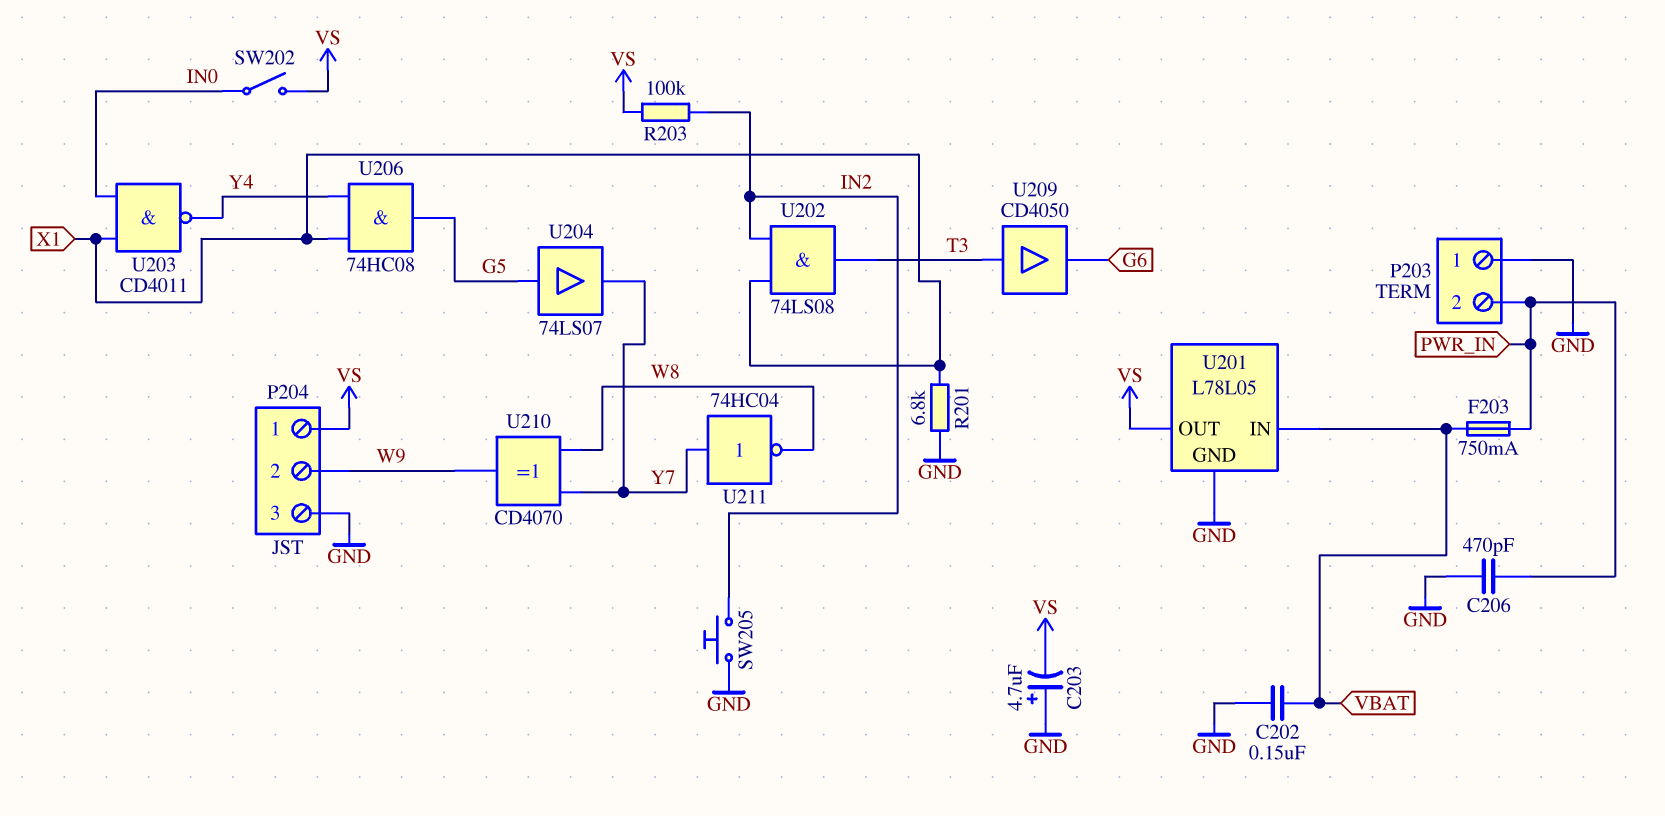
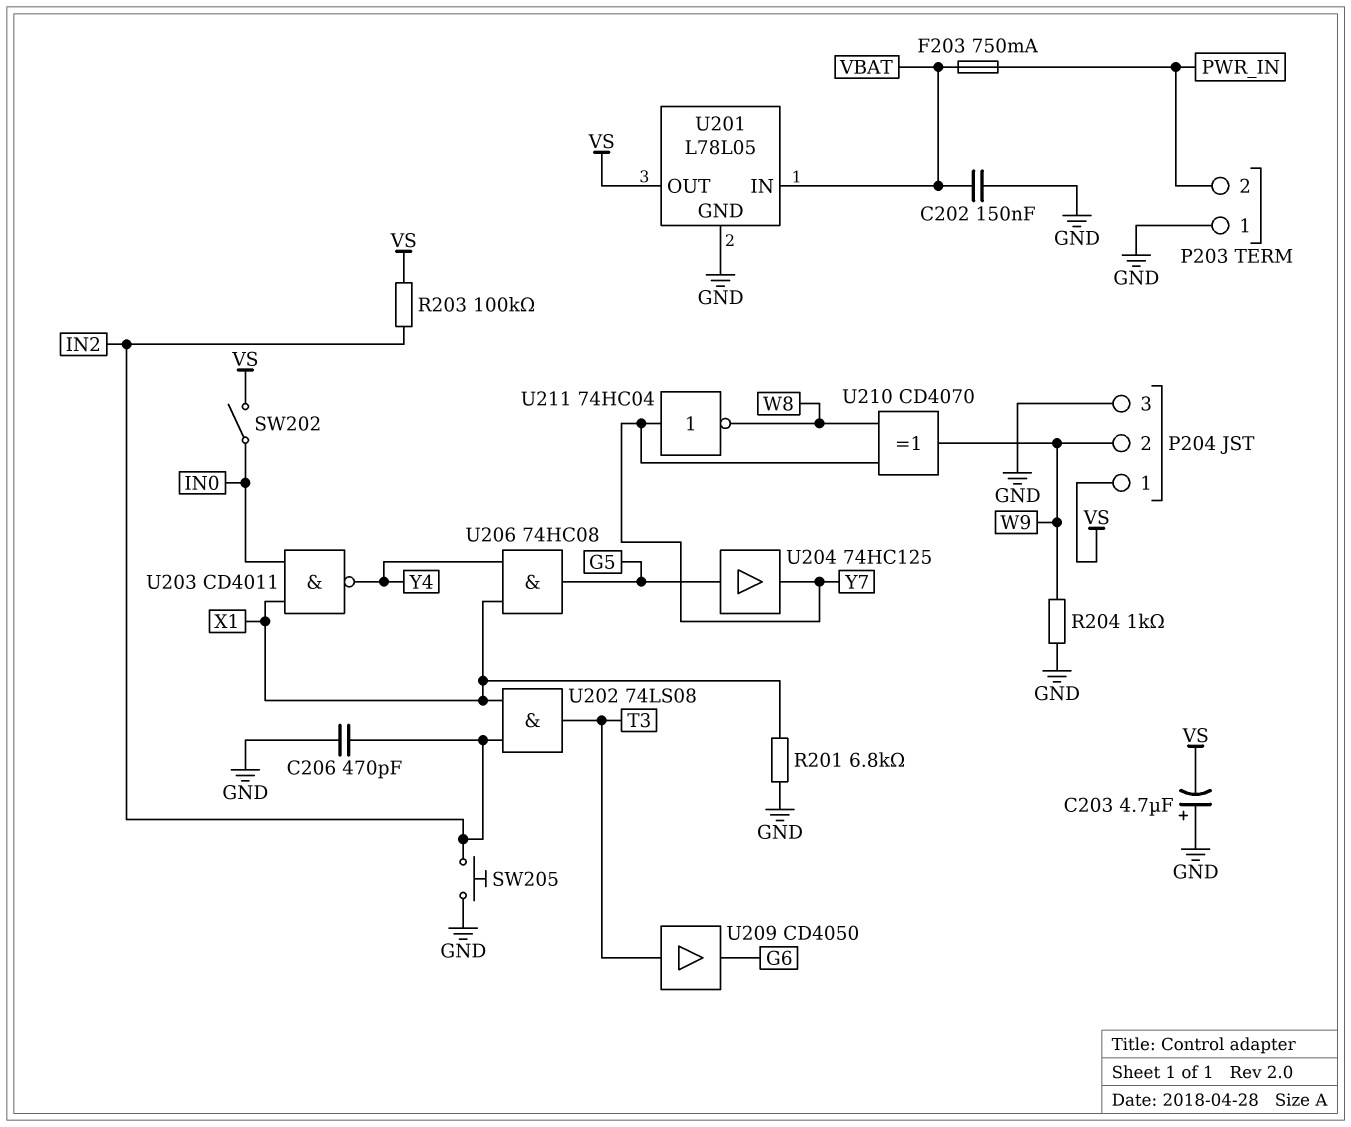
C206: 470pF (GND, PWR_IN) -> 470pF (GND, IN2)
R204: none -> 1k (GND, W9)
U204: buffer 74LS07 (in G5, out Y7) -> buffer 74HC125 (in G5, out Y7)

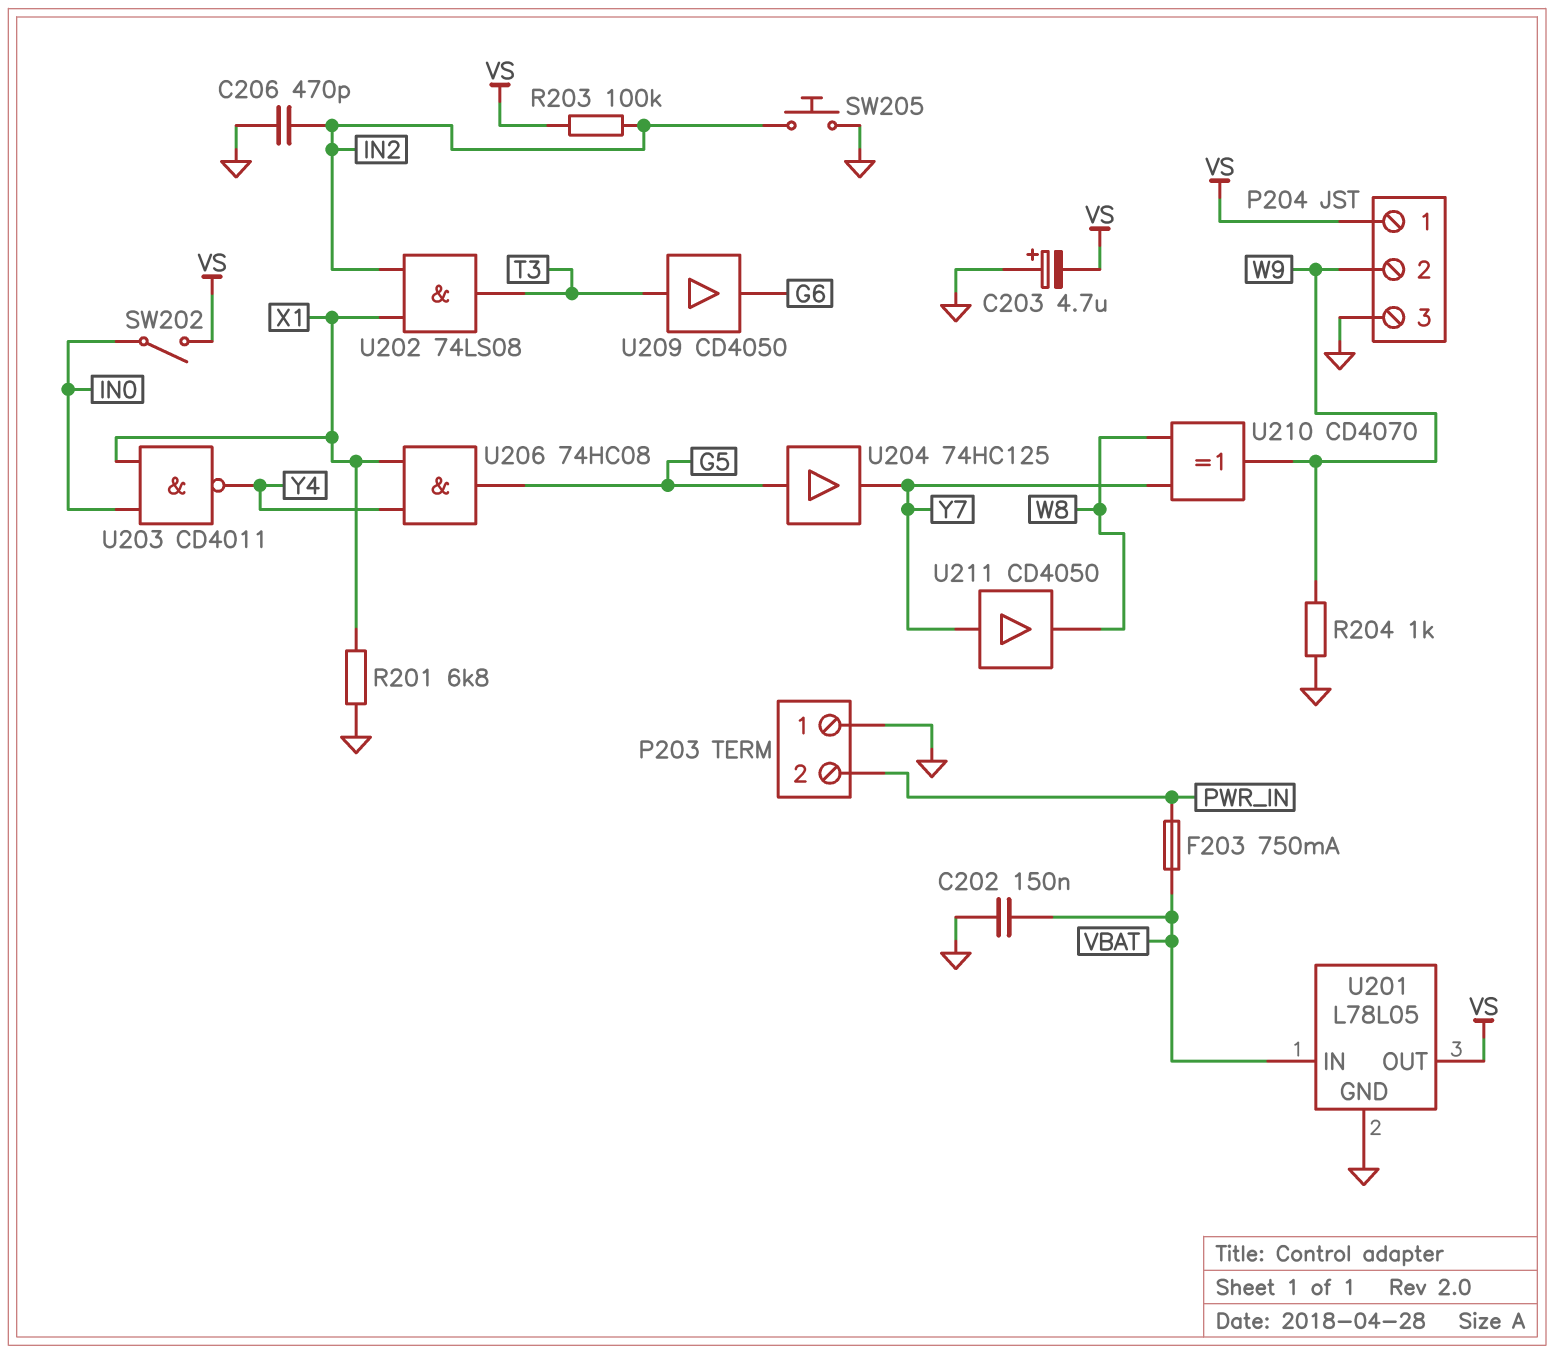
U211: NOT 74HC04 (in Y7, out W8) -> buffer CD4050 (in Y7, out W8)

